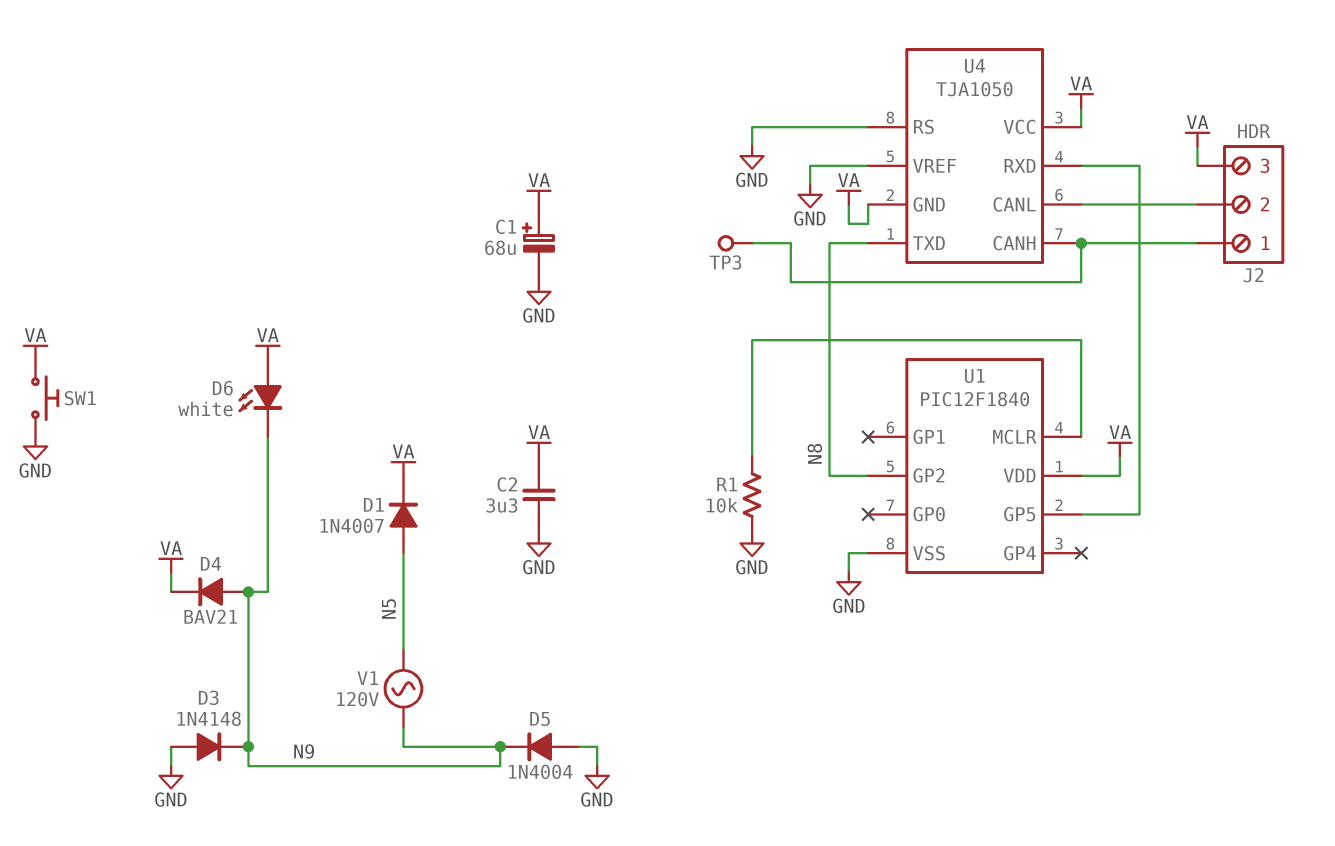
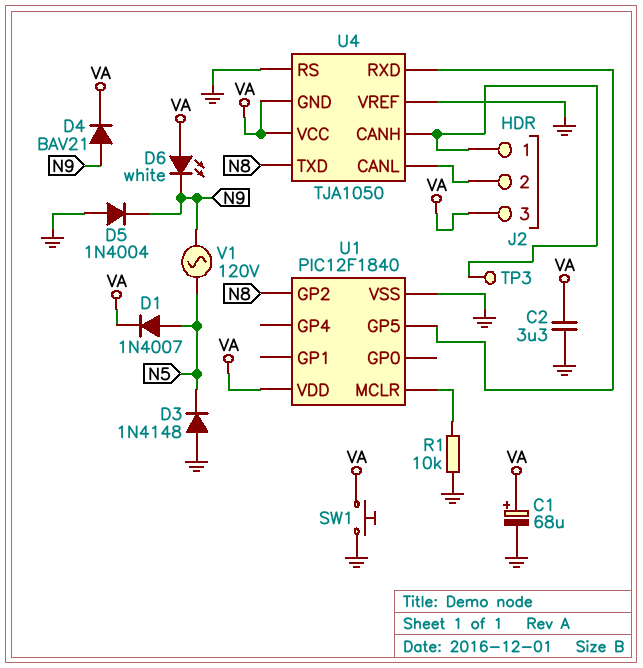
D3: diode 1N4148 (A GND, K N9) -> diode 1N4148 (A GND, K N5)

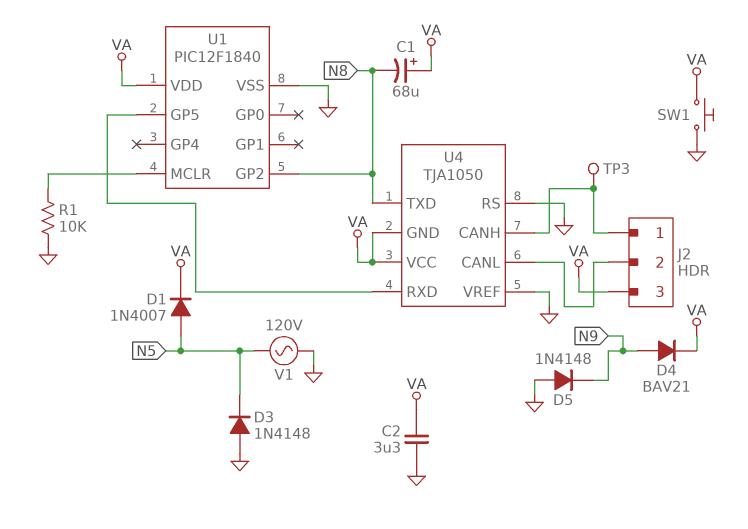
C1: 68uF (plus VA, minus GND) -> 68uF (plus VA, minus N8)
D5: diode 1N4004 (A GND, K N9) -> diode 1N4148 (A GND, K N9)
D6: LED white (A VA, K N9) -> none
V1: AC 120V (N5, N9) -> AC 120V (GND, N5)

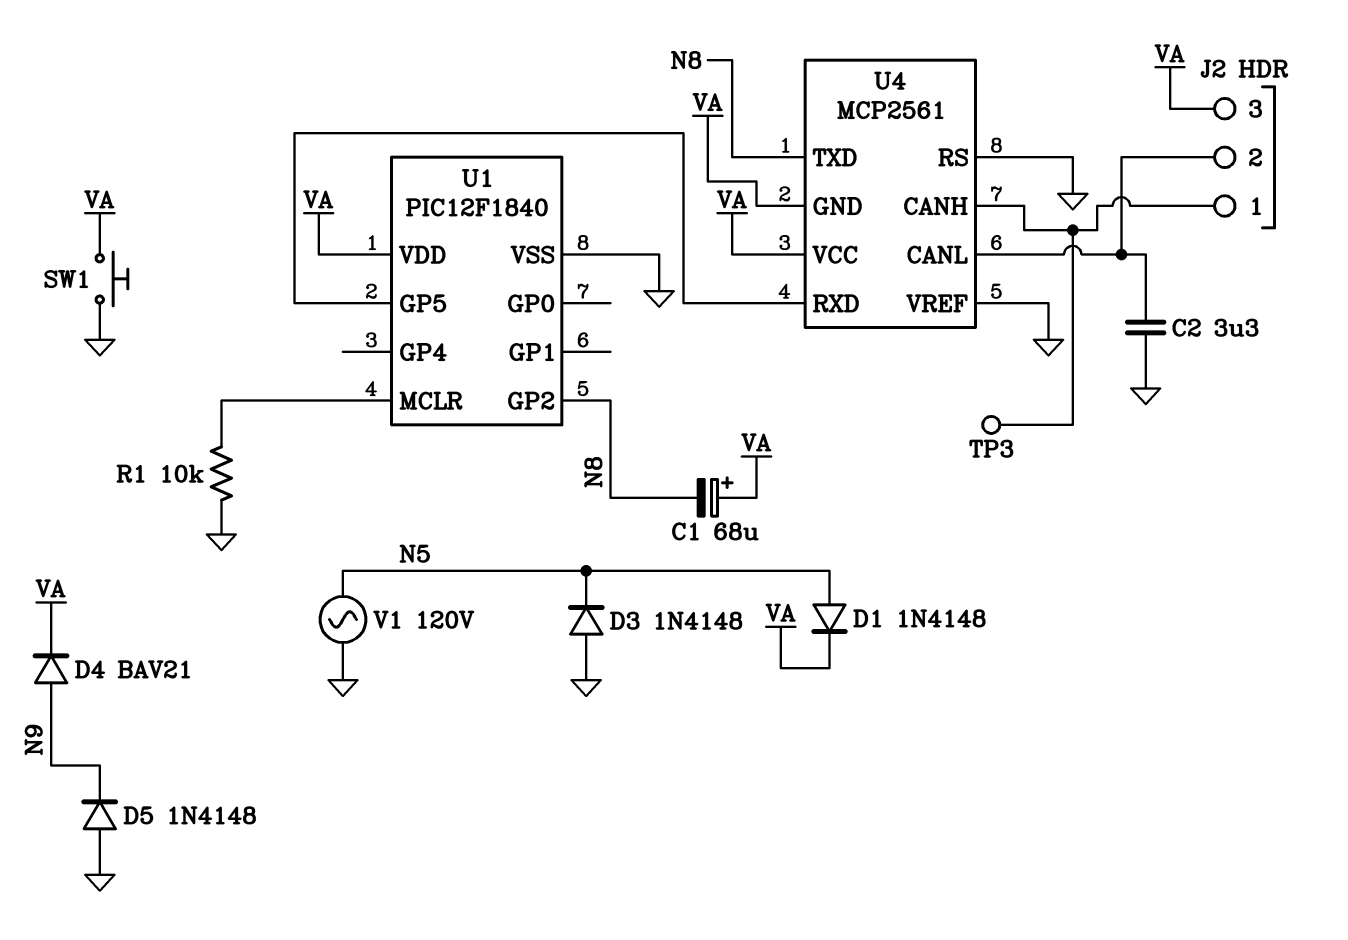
C2: 3.3uF (GND, VA) -> 3.3uF (GND, J2/2)
D1: diode 1N4007 (A N5, K VA) -> diode 1N4148 (A N5, K VA)
U4: TJA1050 -> MCP2561

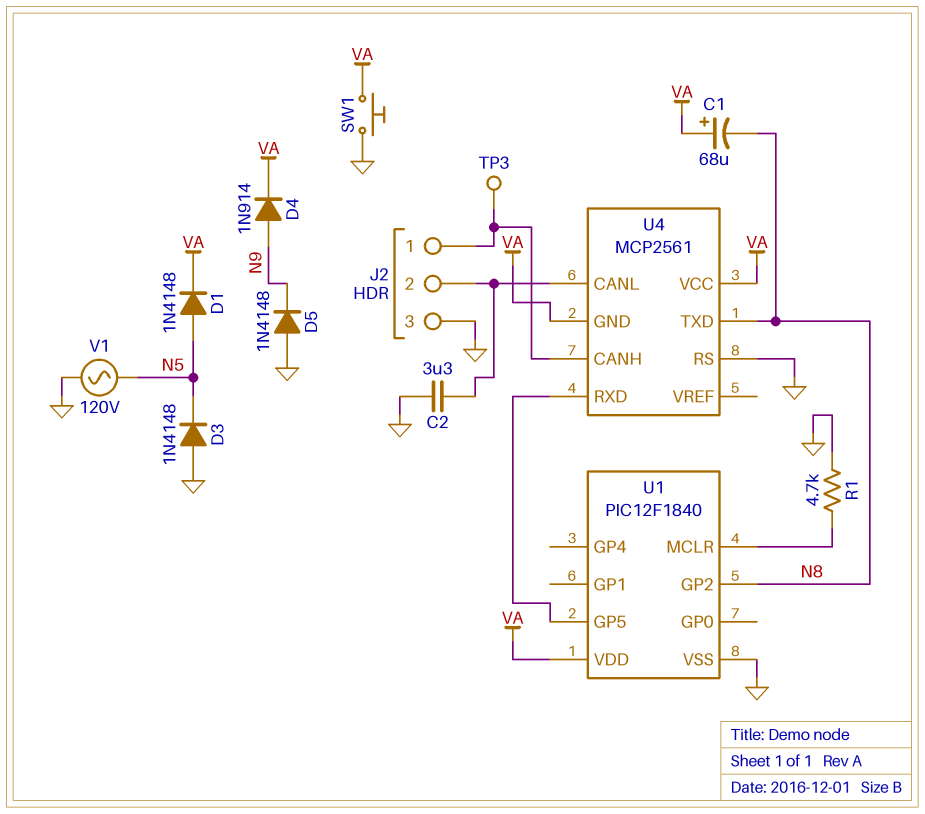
D4: diode BAV21 (A N9, K VA) -> diode 1N914 (A N9, K VA)
J2 pin 3: VA -> GND
R1: 10k (GND, U1/MCLR) -> 4.7k (GND, U1/MCLR)
U4 pin VREF: GND -> none

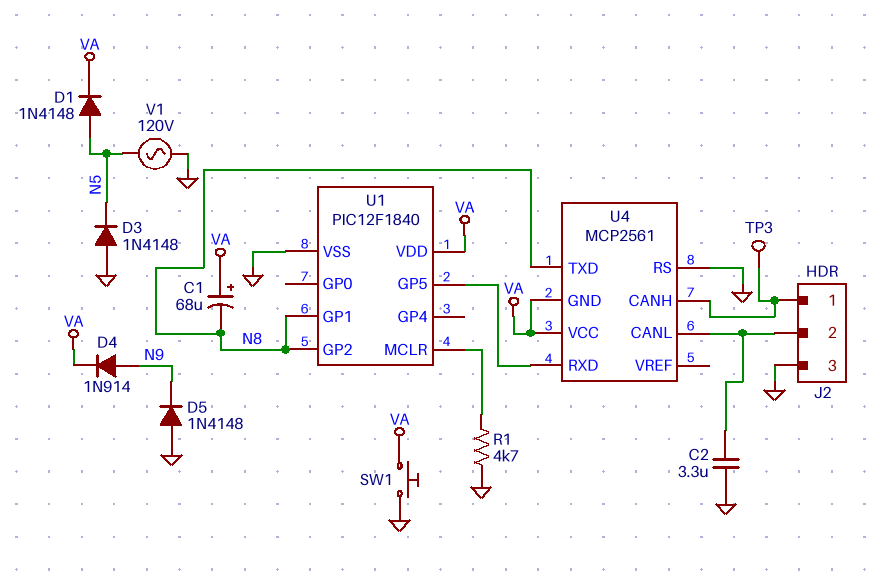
U1 pin GP1: none -> N8

